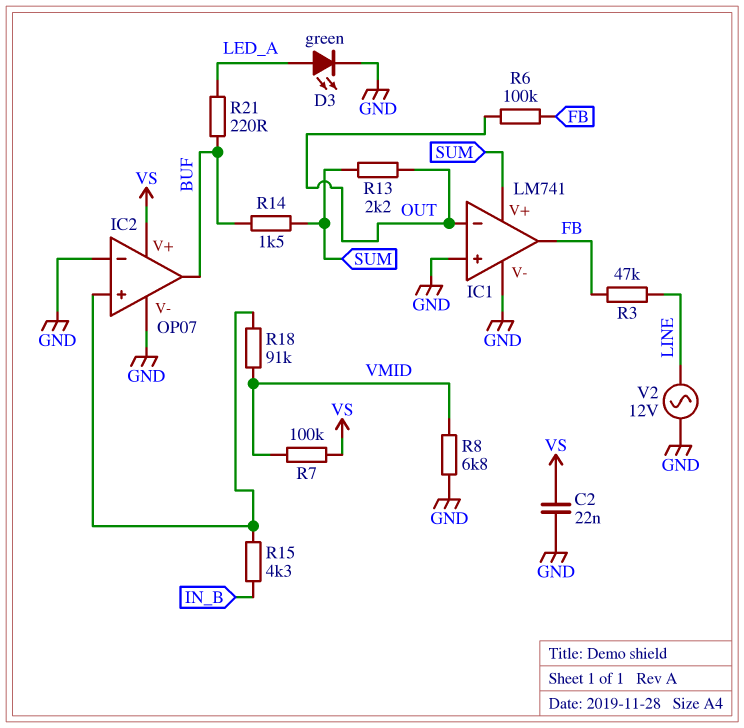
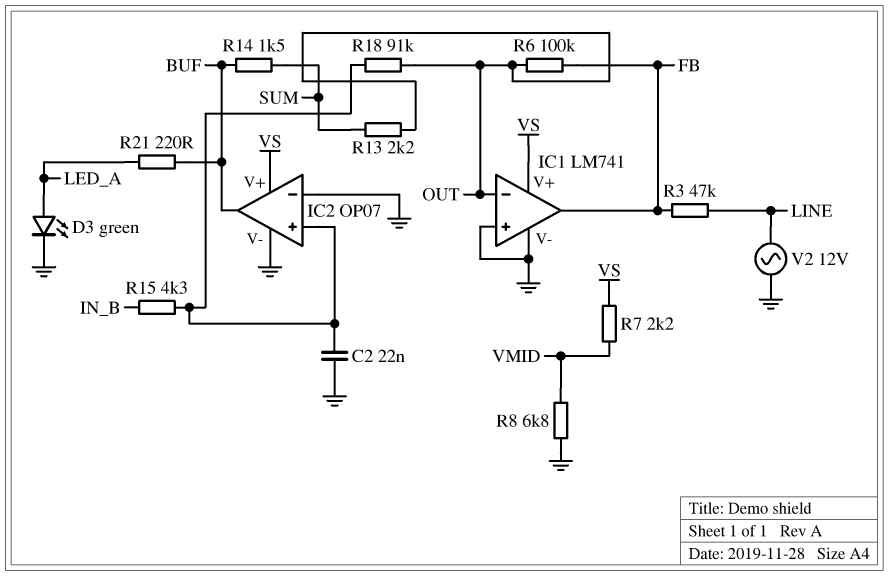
C2: 22nF (GND, VS) -> 22nF (GND, IC2/in+)
IC1 pin V+: SUM -> VS
R7: 100k (VMID, VS) -> 2.2k (VMID, VS)
R18: 91k (IC2/in+, VMID) -> 91k (IC2/in+, OUT)

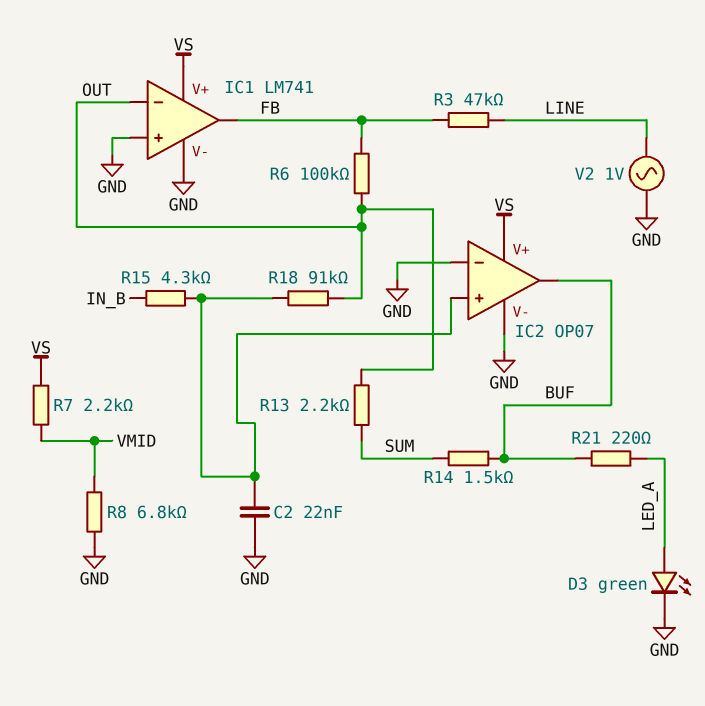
V2: AC 12V (GND, LINE) -> AC 1V (GND, LINE)

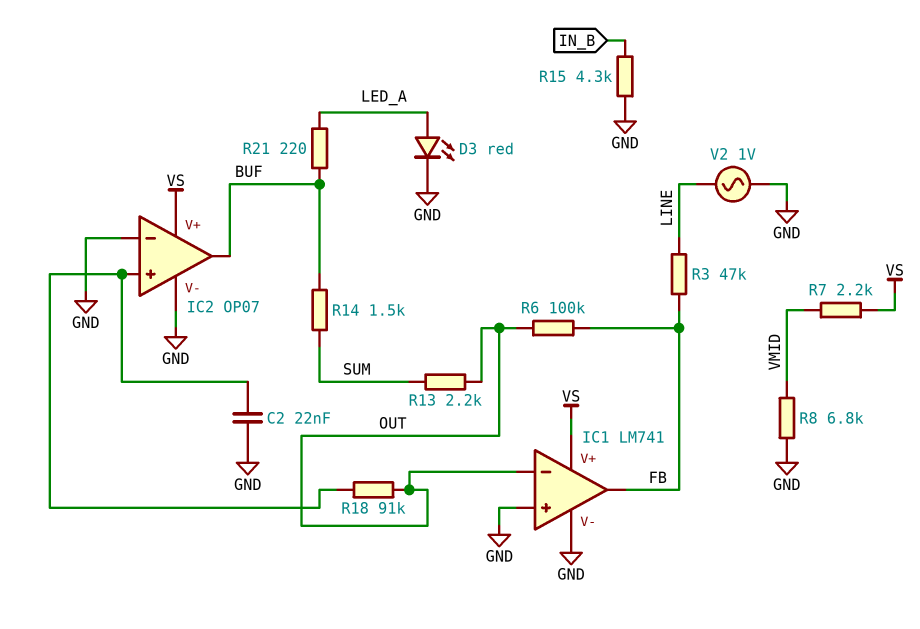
D3: LED green (A LED_A, K GND) -> LED red (A LED_A, K GND)
R15: 4.3k (IC2/in+, IN_B) -> 4.3k (GND, IN_B)

